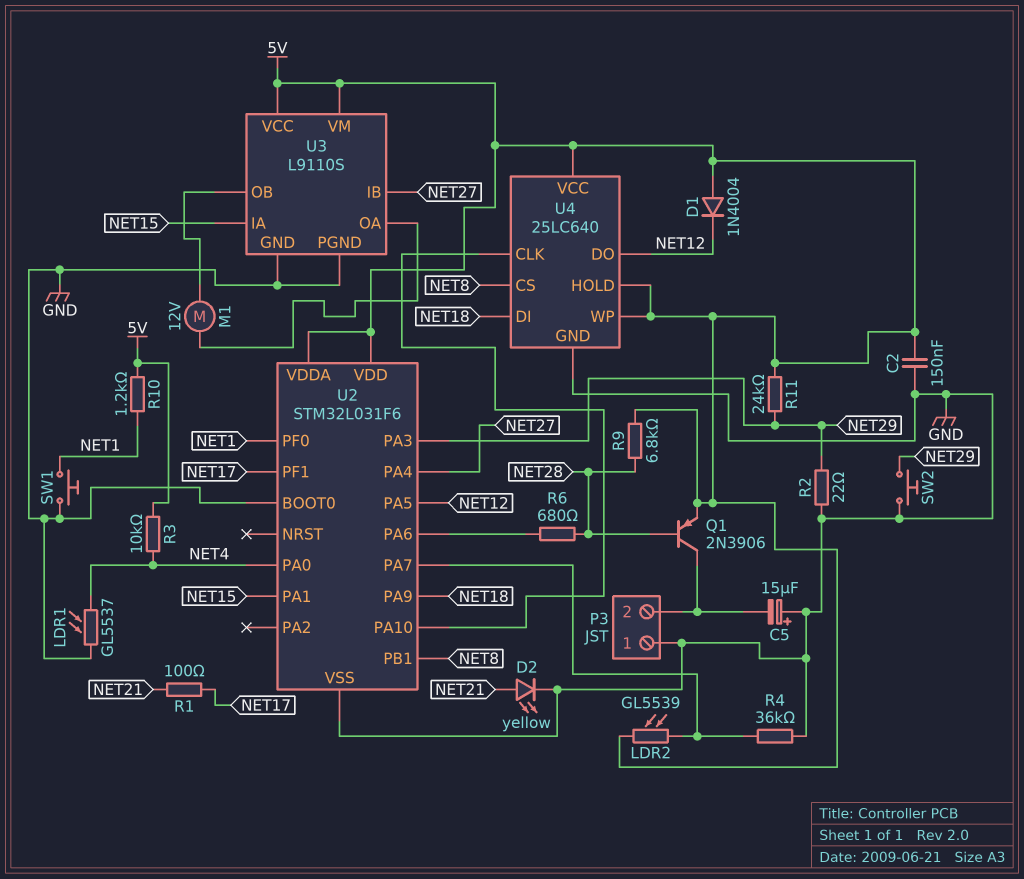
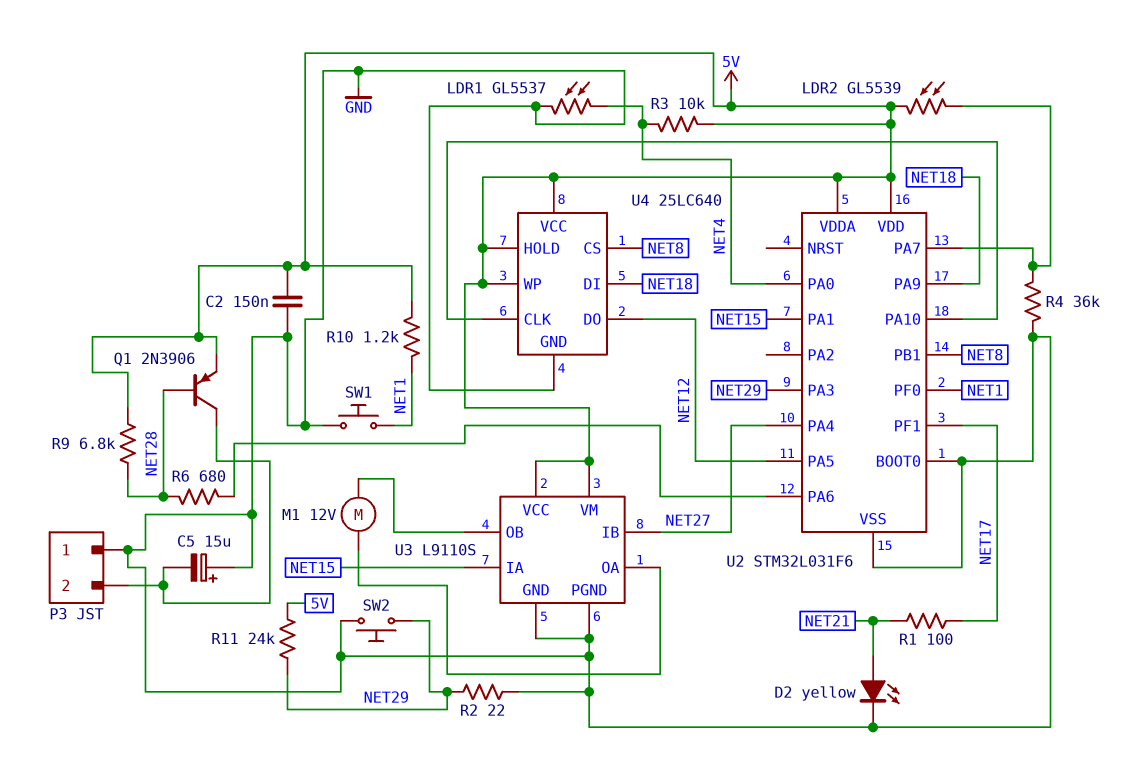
D1: diode 1N4004 (A 5V, K NET12) -> none

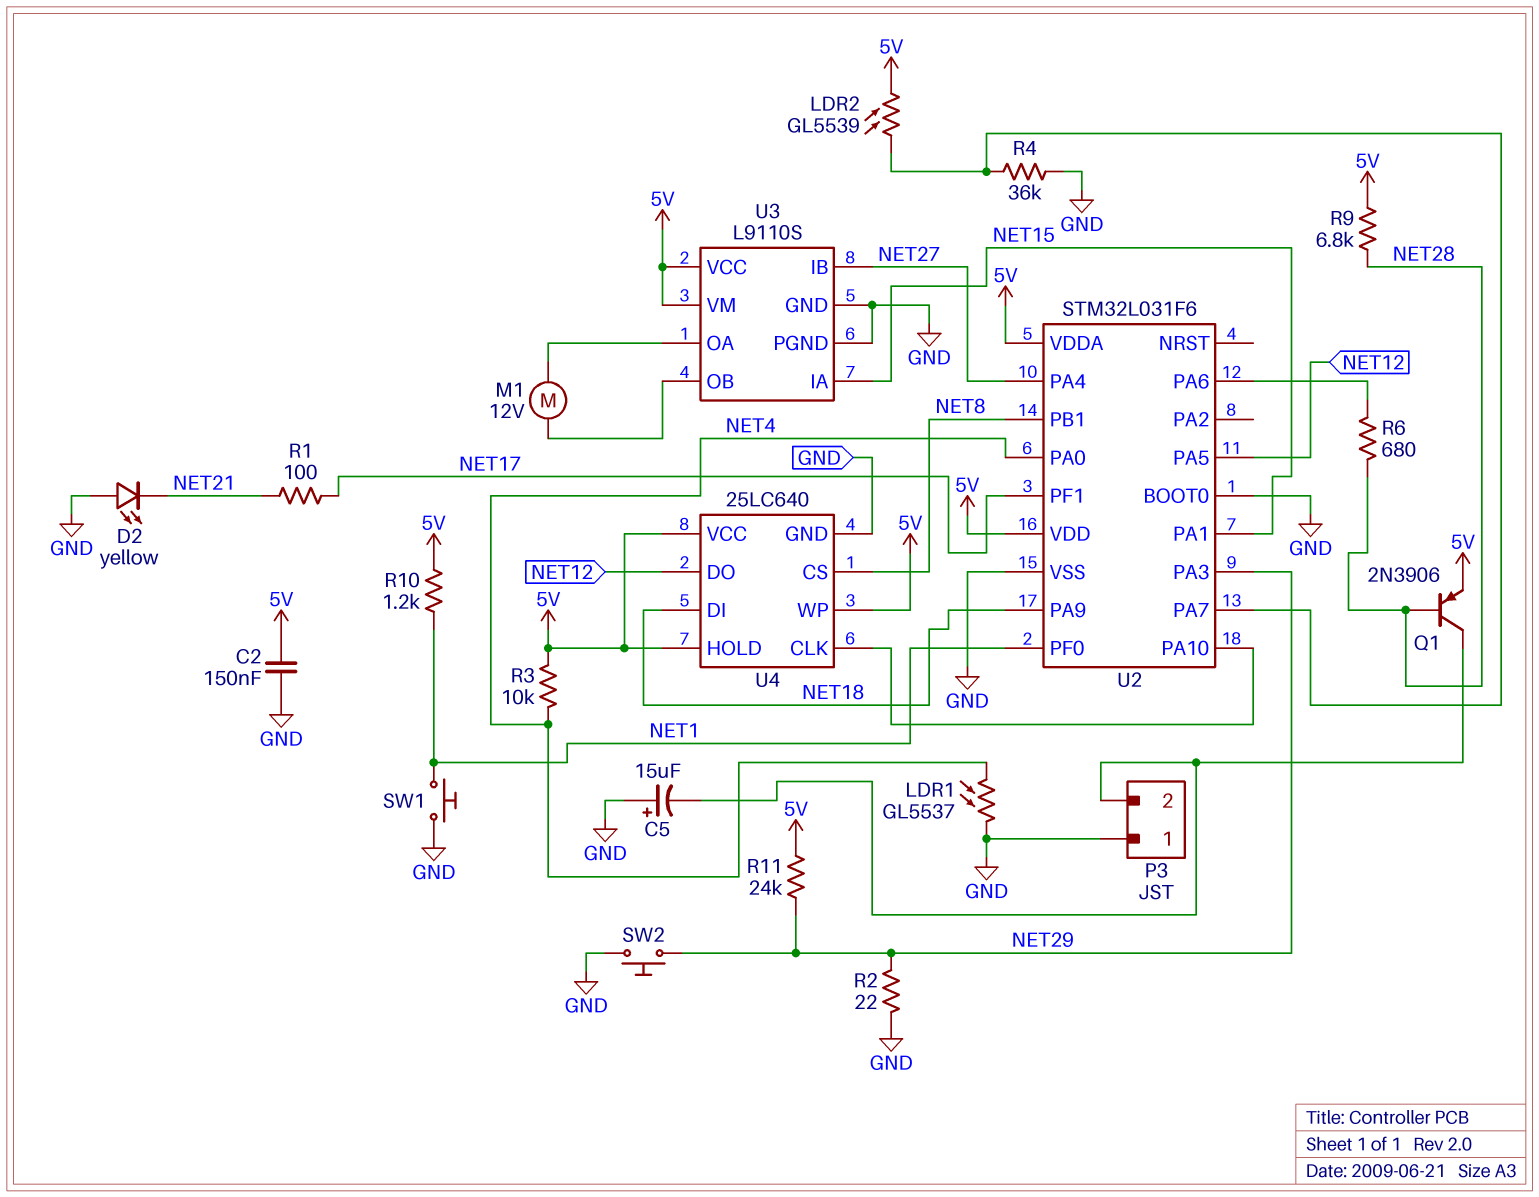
D2: LED yellow (A NET21, K GND) -> LED yellow (A GND, K NET21)

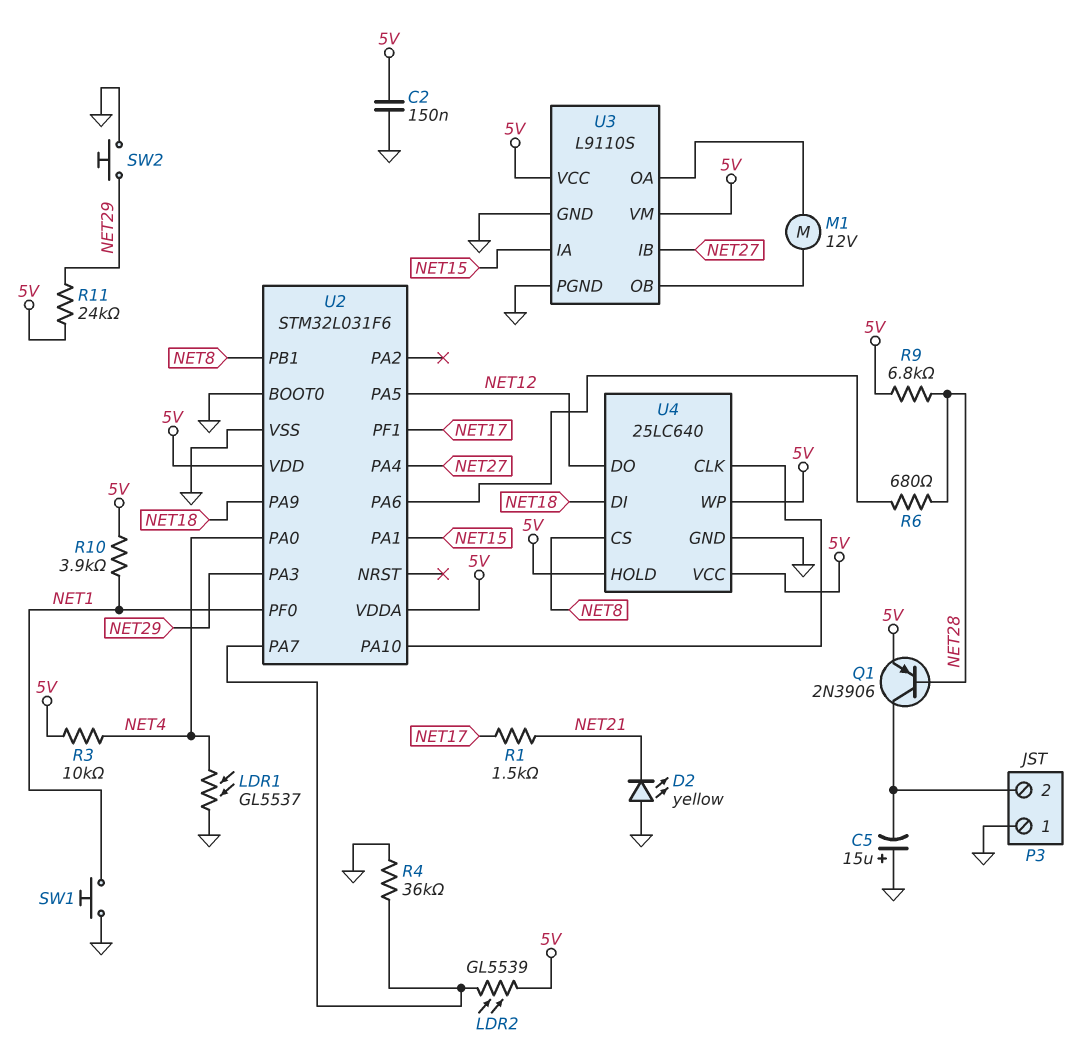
R1: 100 (NET17, NET21) -> 1.5k (NET17, NET21)
R2: 22 (GND, NET29) -> none
R10: 1.2k (5V, NET1) -> 3.9k (5V, NET1)

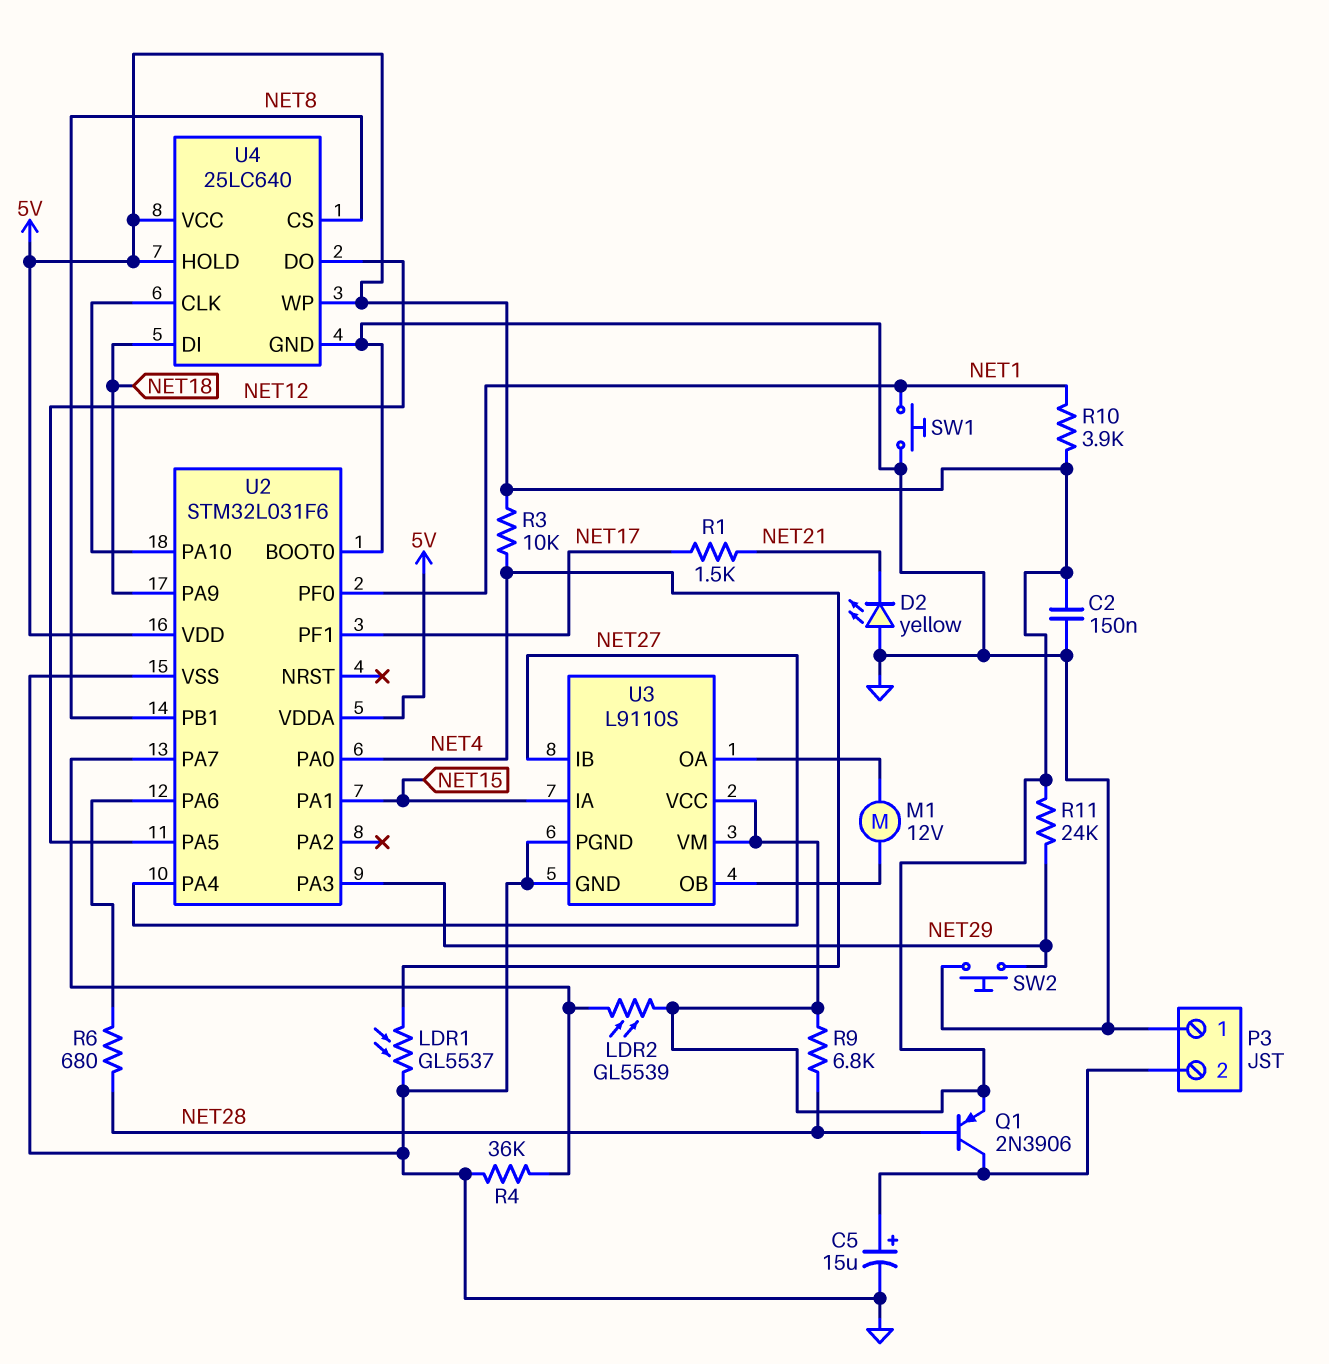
C5: 15uF (plus GND, minus P3/2) -> 15uF (plus P3/2, minus GND)

